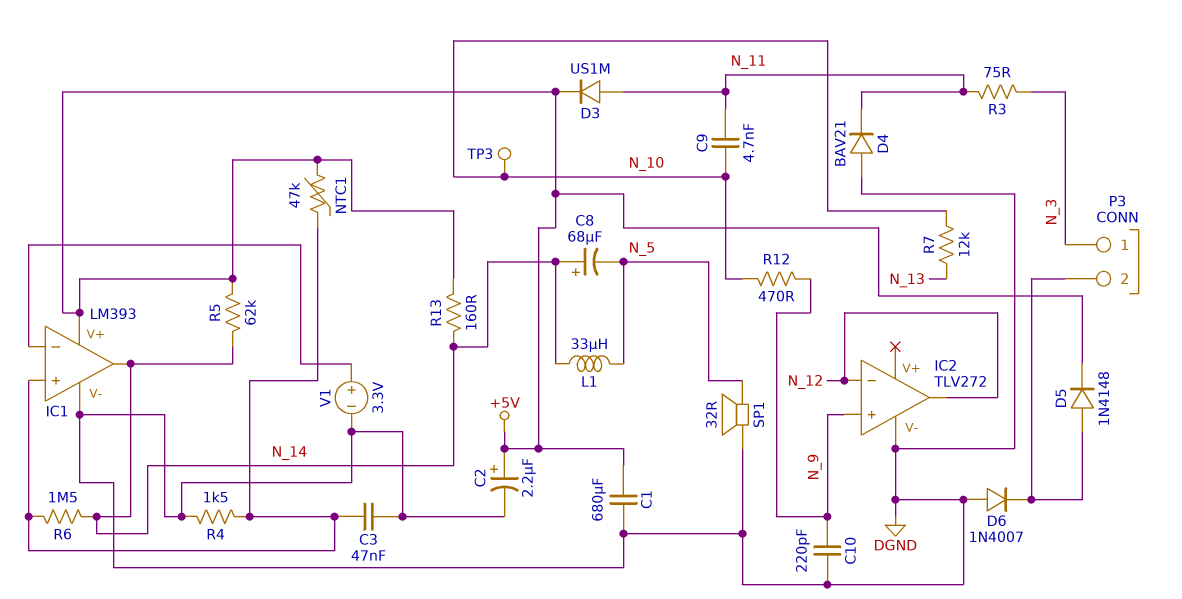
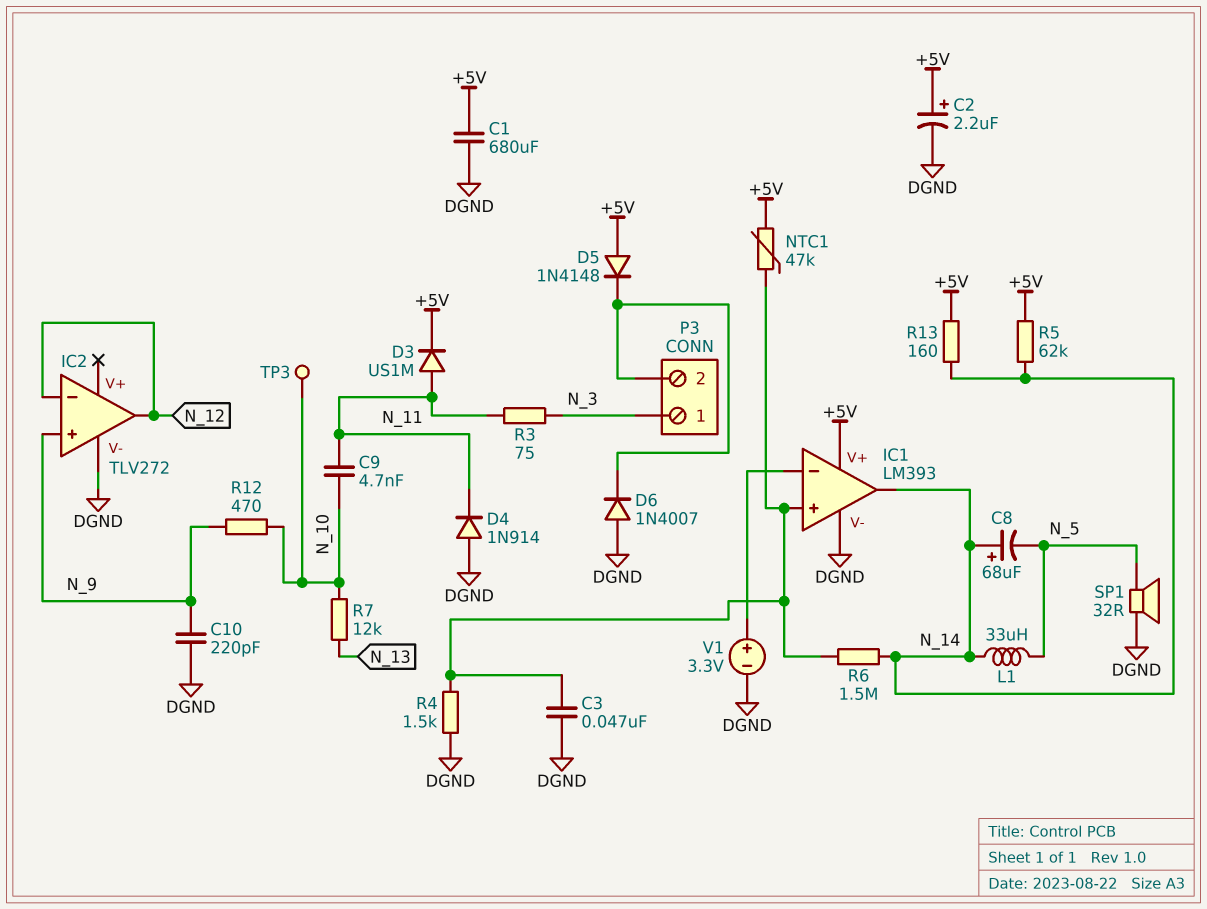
D4: diode BAV21 (A DGND, K N_11) -> diode 1N914 (A DGND, K N_11)
D5: diode 1N4148 (A P3/2, K +5V) -> diode 1N4148 (A +5V, K P3/2)

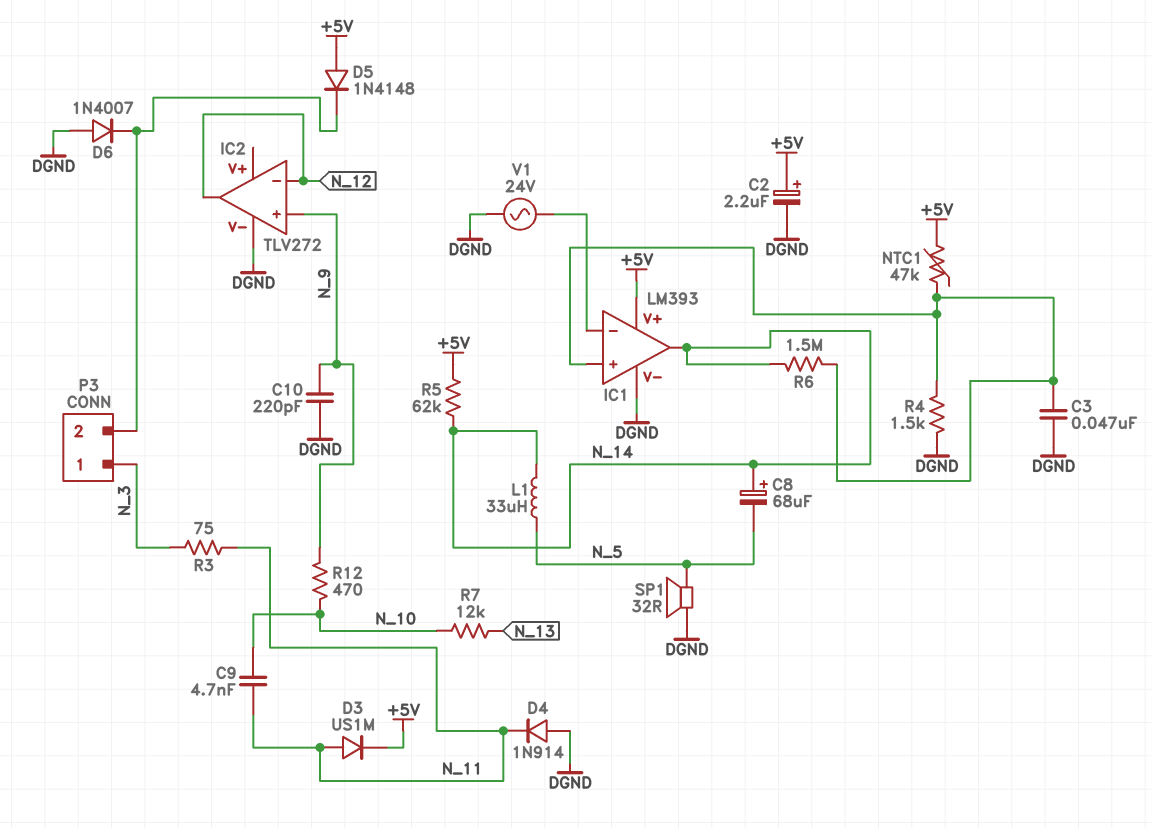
C1: 680uF (+5V, DGND) -> none
R13: 160 (+5V, N_14) -> none
TP3: test point (N_10) -> none
V1: 3.3V (plus IC1/in-, minus DGND) -> AC 24V (DGND, IC1/in-)

